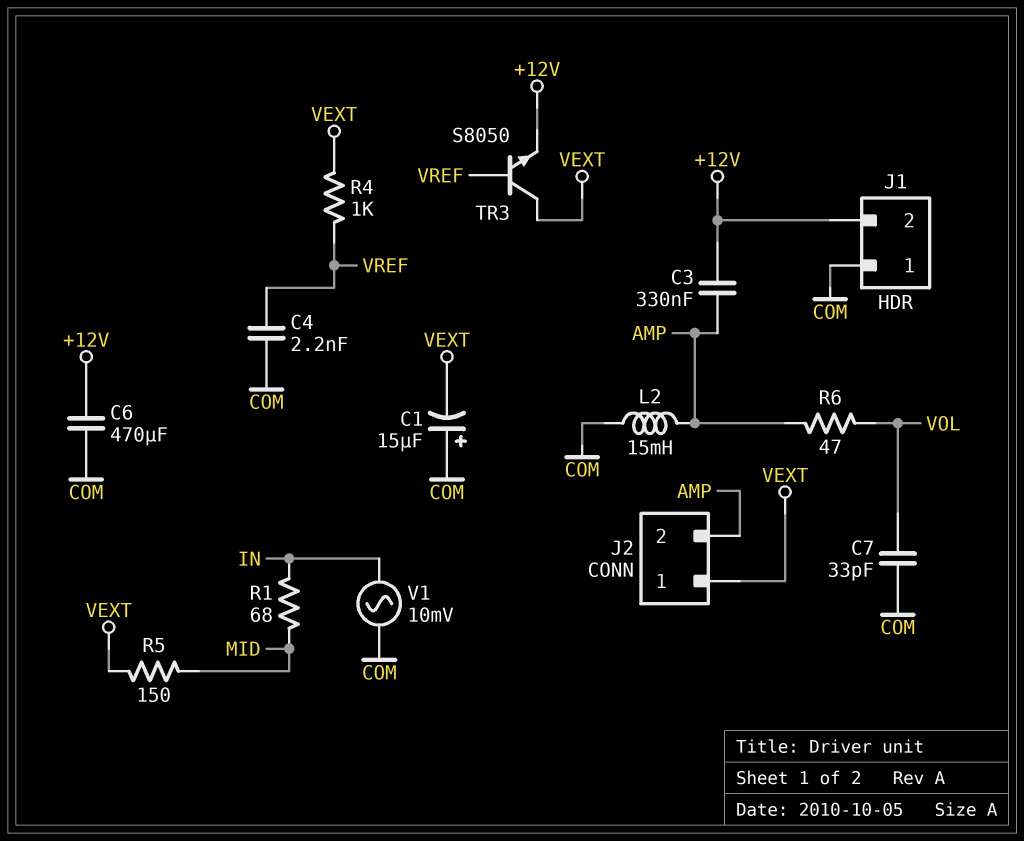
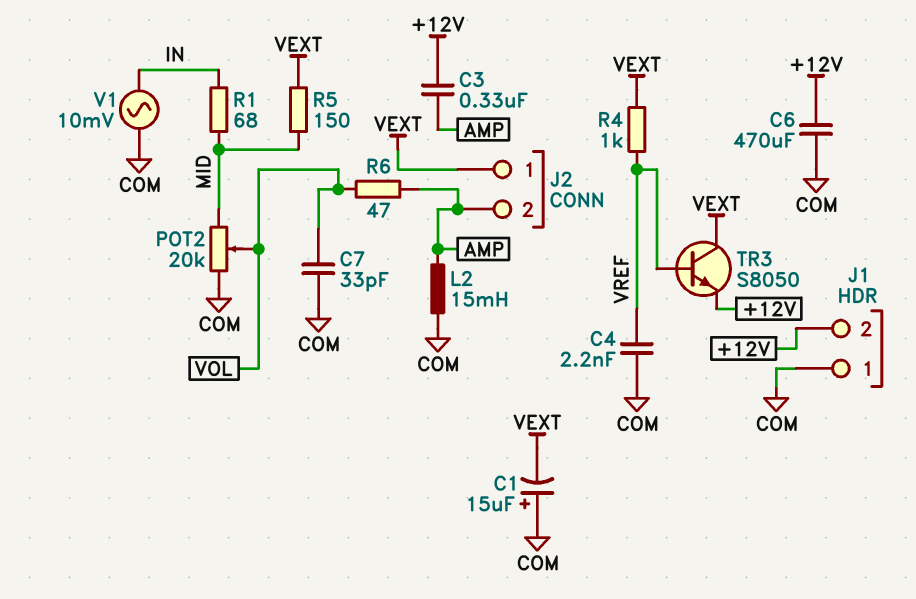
POT2: none -> 20k (COM, MID, wiper VOL)

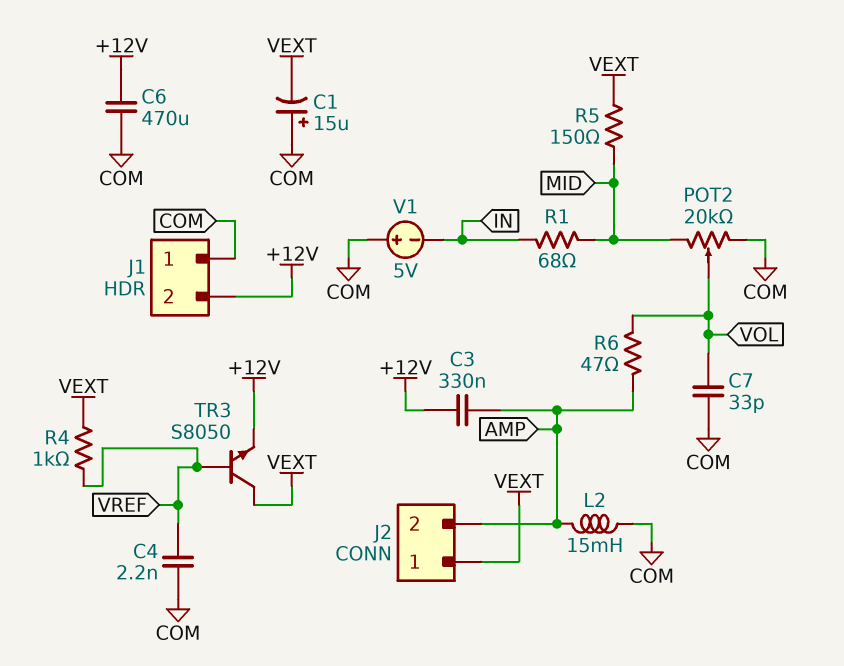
V1: AC 10mV (COM, IN) -> 5V (plus COM, minus IN)

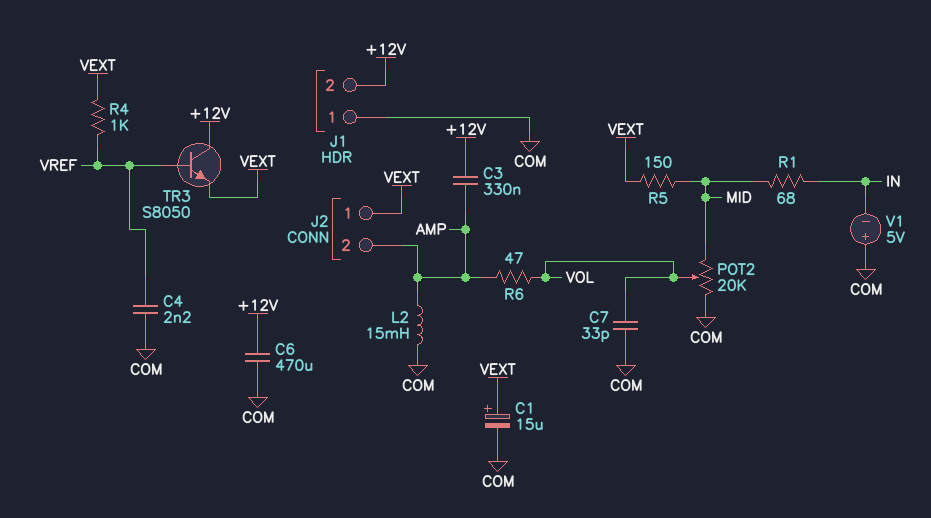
C1: 15uF (plus COM, minus VEXT) -> 15uF (plus VEXT, minus COM)
TR3: NPN S8050 (B VREF, C VEXT, E +12V) -> NPN S8050 (B VREF, C +12V, E VEXT)

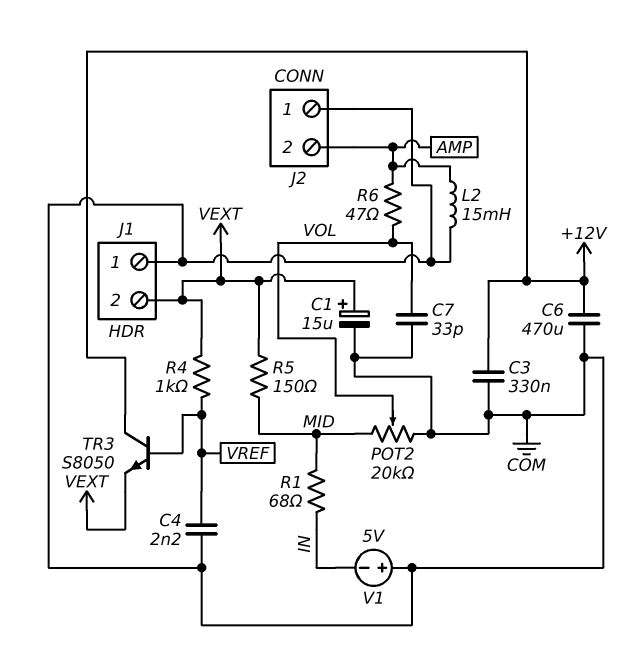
C3: 330nF (+12V, AMP) -> 330nF (+12V, COM)
J1 pin 2: +12V -> VEXT
J2 pin 1: VEXT -> COM

